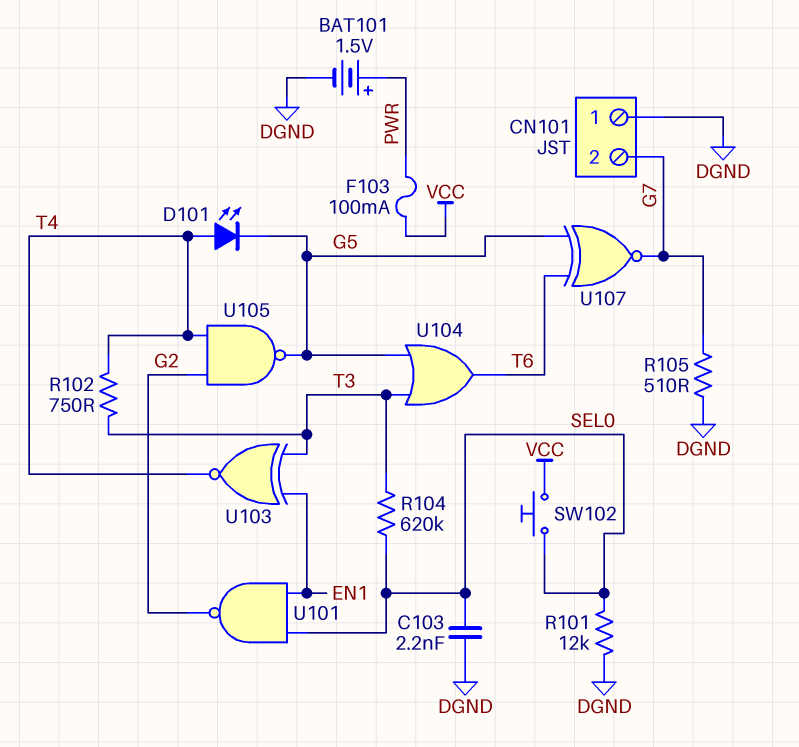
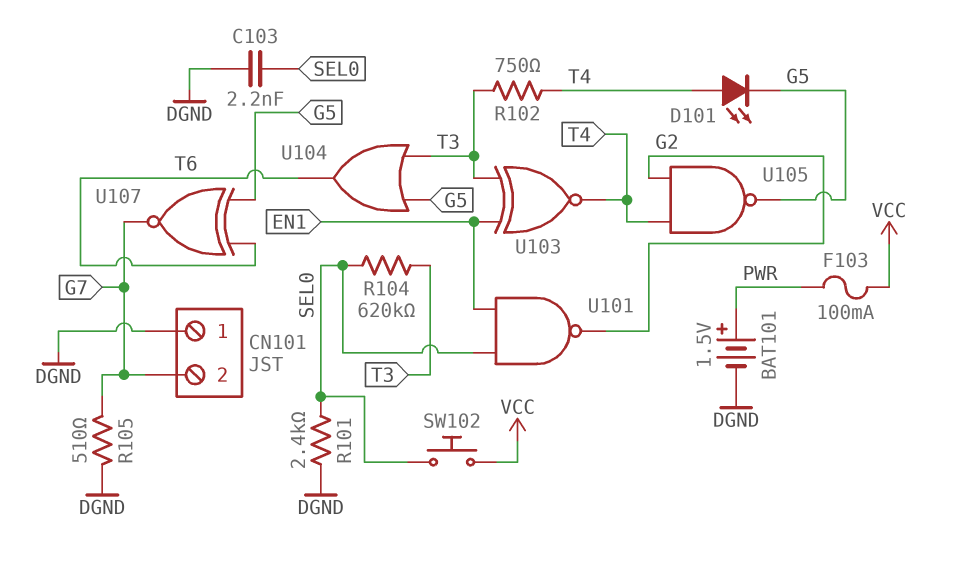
R101: 12k (DGND, SEL0) -> 2.4k (DGND, SEL0)

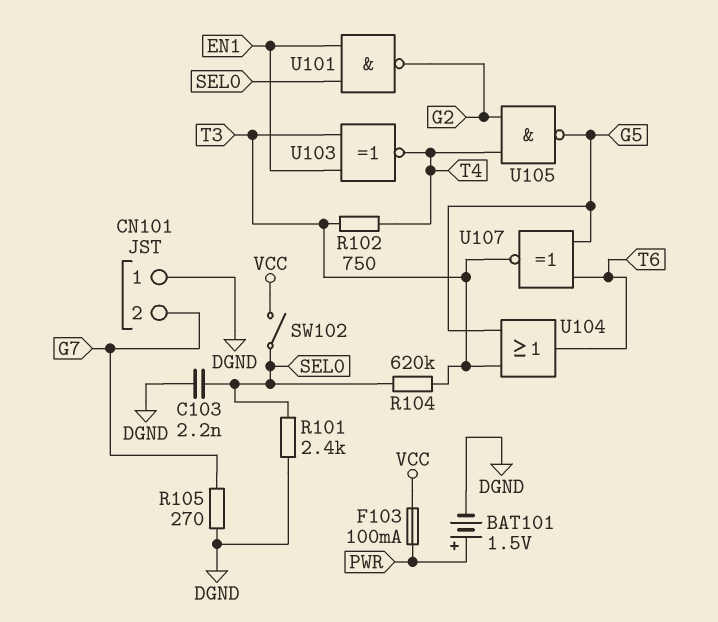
D101: LED (A T4, K G5) -> none
R105: 510 (DGND, G7) -> 270 (DGND, G7)
SW102: button (SEL0, VCC) -> switch (SEL0, VCC)
U107: XNOR (in G5, in T6, out G7) -> XNOR (in G5, in T6, out T3)

